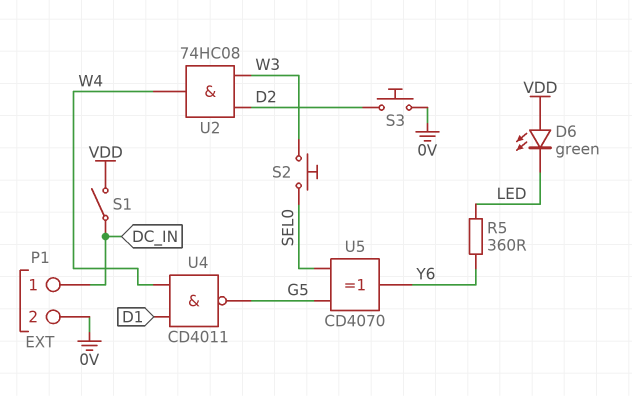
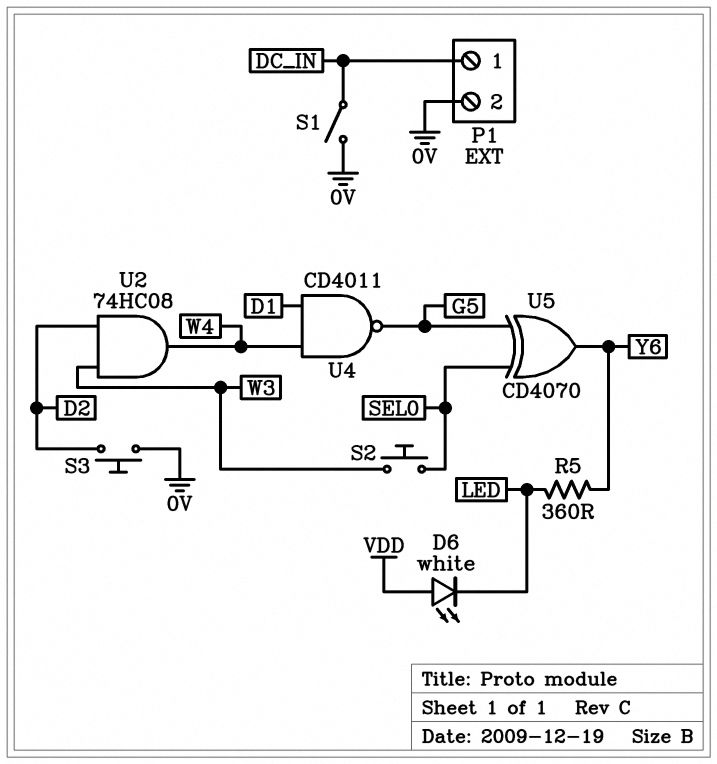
D6: LED green (A VDD, K LED) -> LED white (A VDD, K LED)
S1: switch (DC_IN, VDD) -> switch (0V, DC_IN)

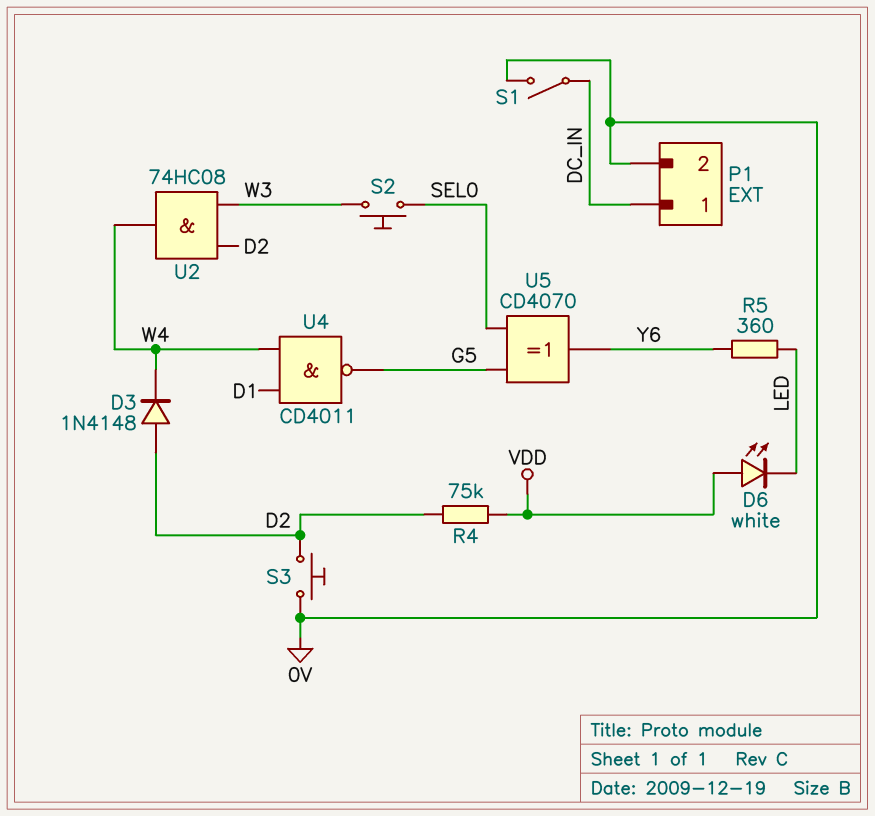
D3: none -> diode 1N4148 (A D2, K W4)
R4: none -> 75k (D2, VDD)

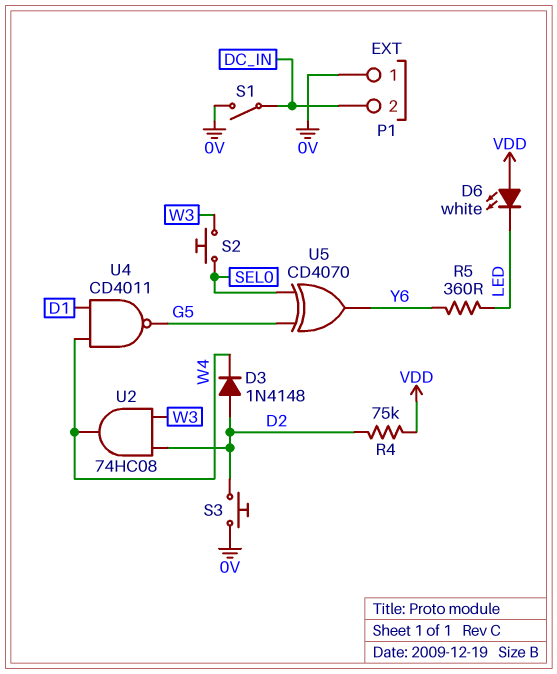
P1 pin 1: DC_IN -> 0V
P1 pin 2: 0V -> DC_IN

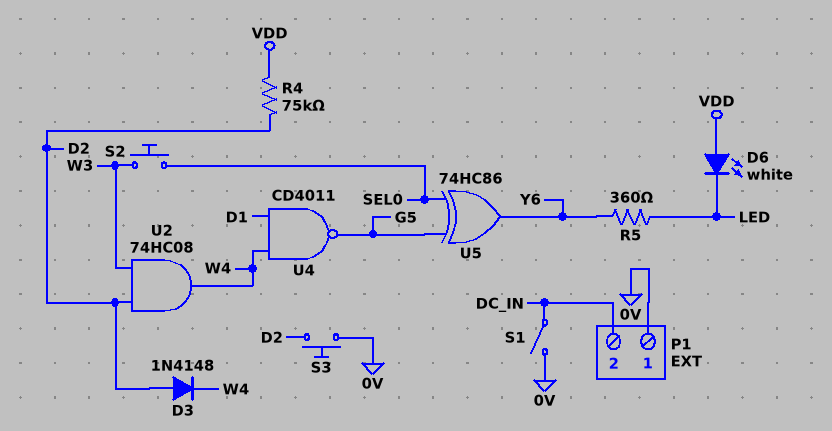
U5: XOR CD4070 (in G5, in SEL0, out Y6) -> XOR 74HC86 (in G5, in SEL0, out Y6)

